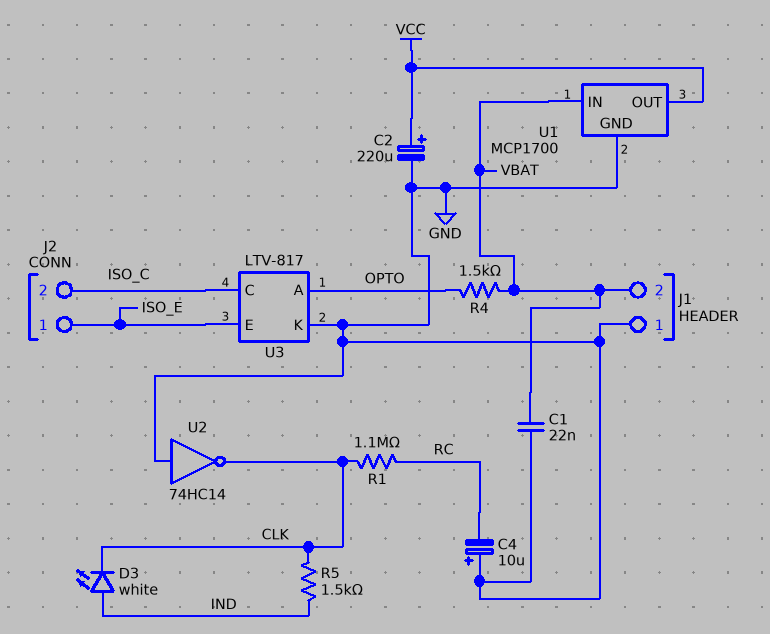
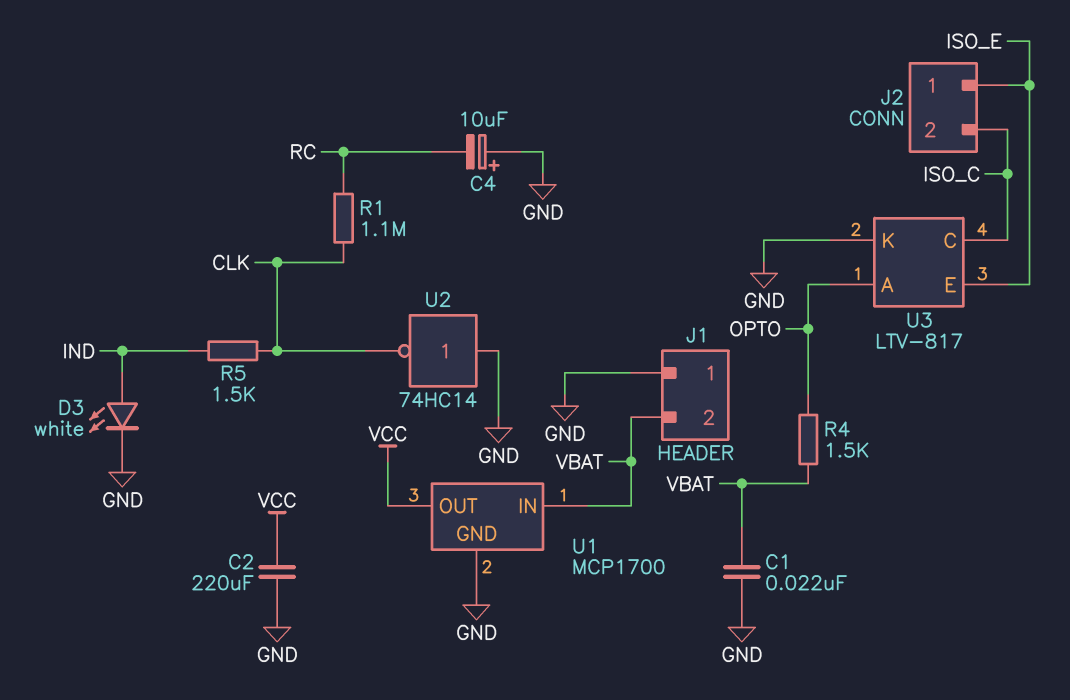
C2: 220uF (plus VCC, minus GND) -> 220uF (GND, VCC)
D3: LED white (A IND, K CLK) -> LED white (A IND, K GND)

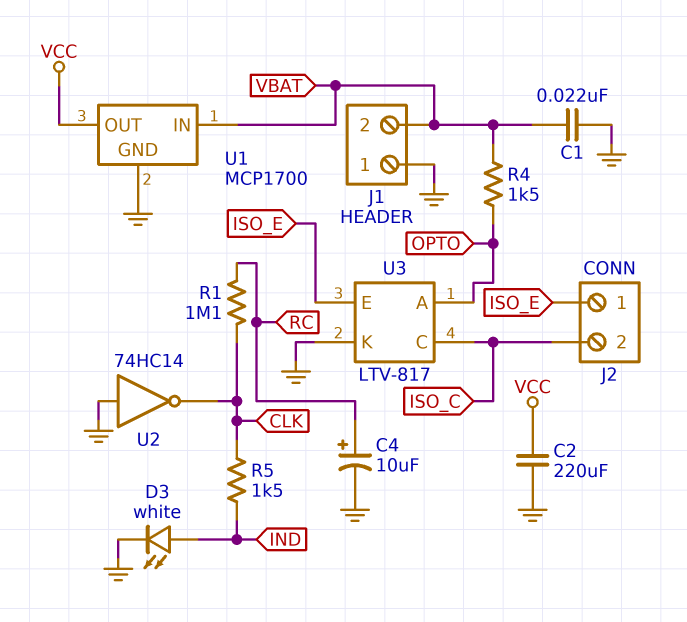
C4: 10uF (plus GND, minus RC) -> 10uF (plus RC, minus GND)

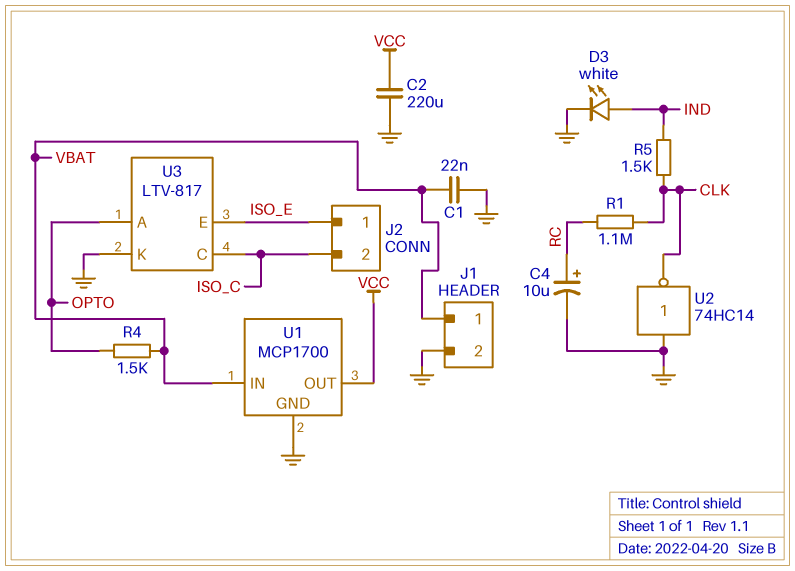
J1 pin 1: GND -> VBAT
J1 pin 2: VBAT -> GND

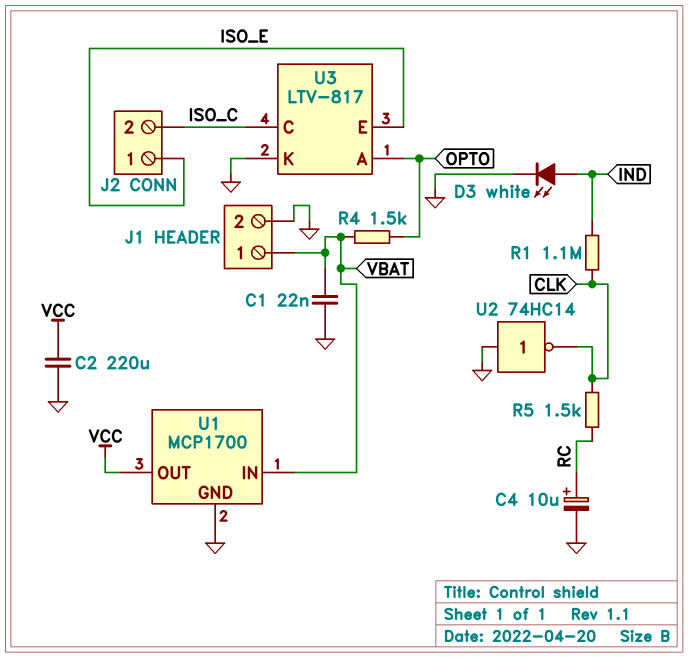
R1: 1.1M (CLK, RC) -> 1.1M (CLK, IND)
R5: 1.5k (CLK, IND) -> 1.5k (CLK, RC)

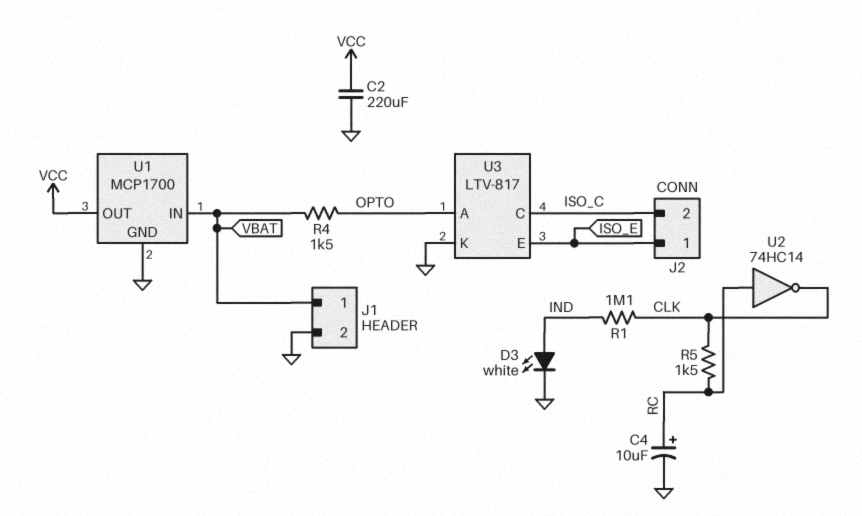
C1: 22nF (GND, VBAT) -> none
U2: NOT 74HC14 (in GND, out CLK) -> NOT 74HC14 (in RC, out CLK)

